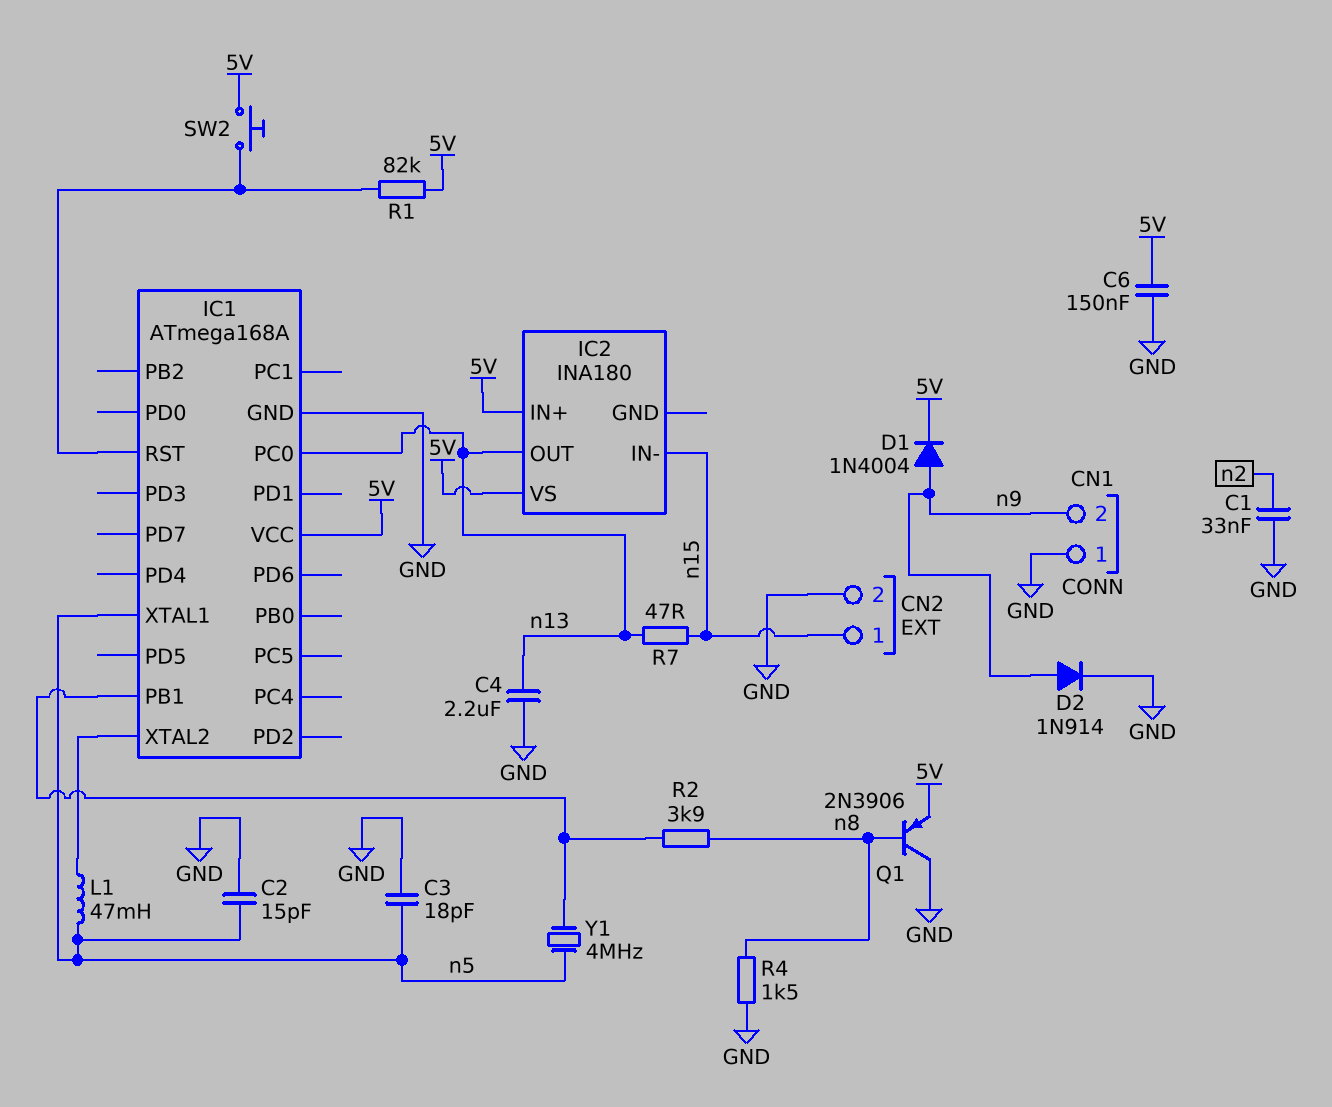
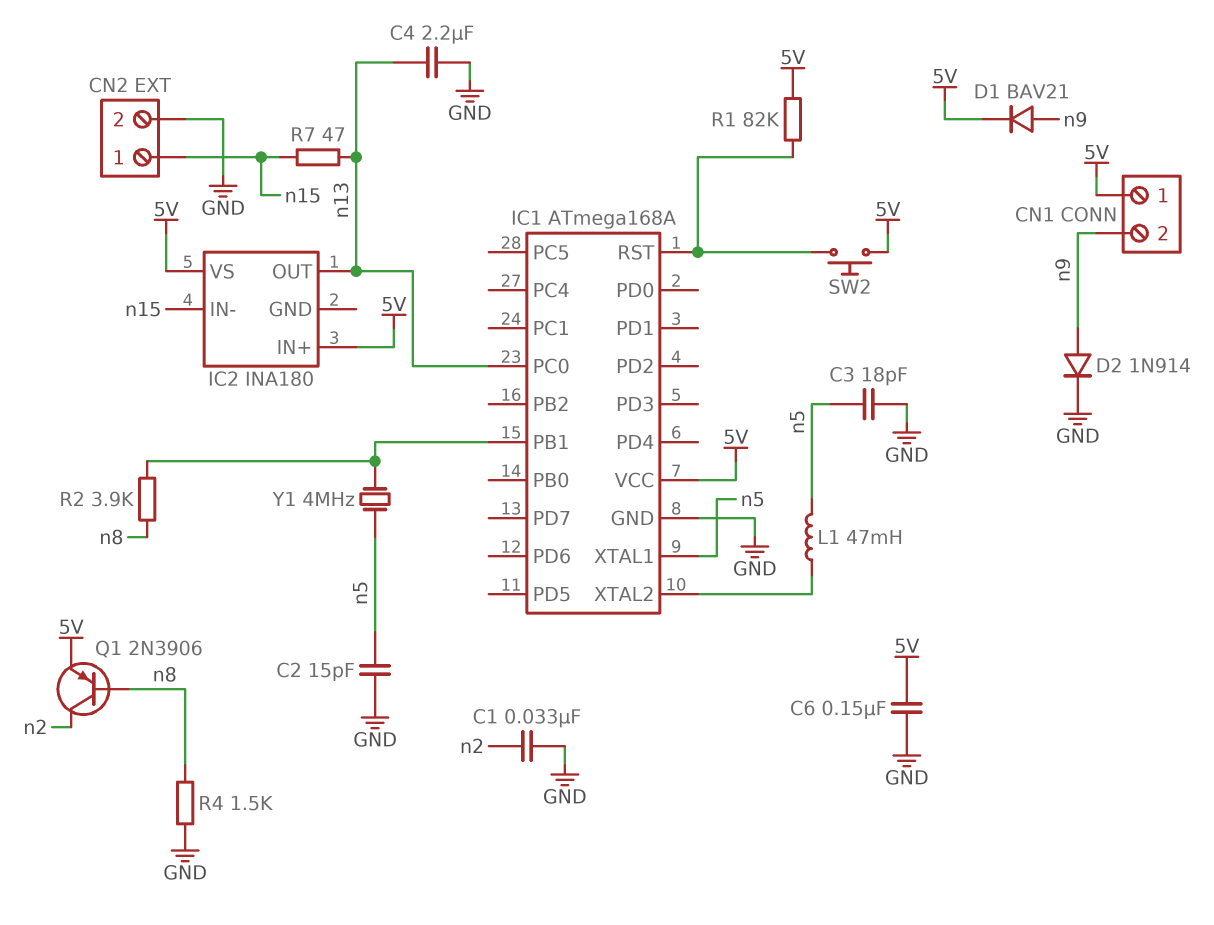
CN1 pin 1: GND -> 5V
D1: diode 1N4004 (A n9, K 5V) -> diode BAV21 (A n9, K 5V)
Q1: PNP 2N3906 (B n8, C GND, E 5V) -> PNP 2N3906 (B n8, C n2, E 5V)

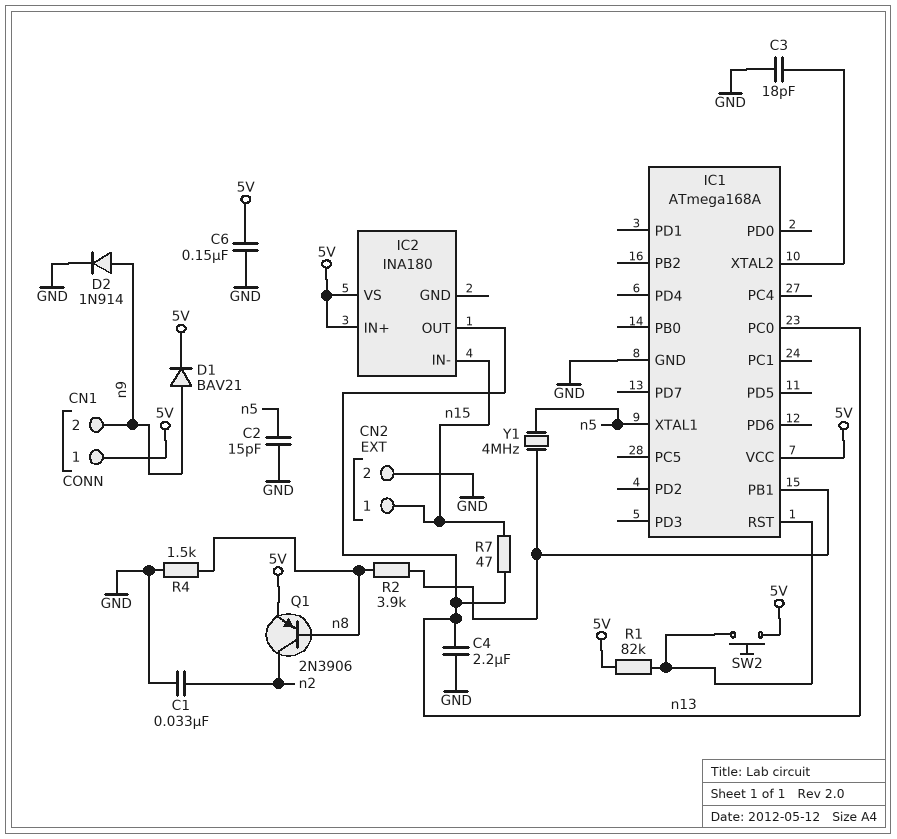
C3: 18pF (GND, n5) -> 18pF (GND, IC1/XTAL2)
L1: 47mH (IC1/XTAL2, n5) -> none

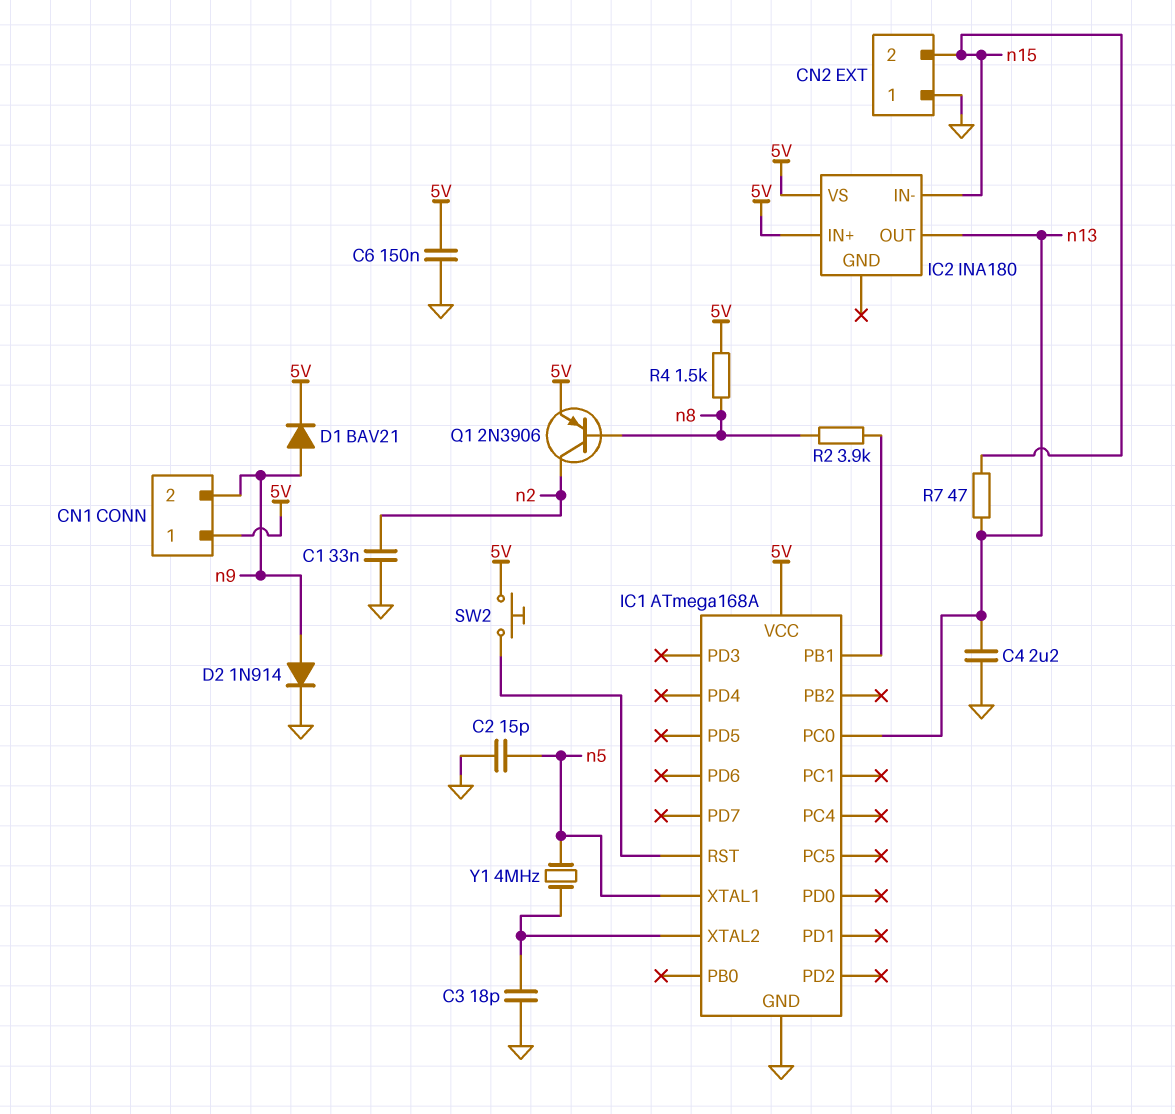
CN2 pin 1: n15 -> GND
CN2 pin 2: GND -> n15
R1: 82k (5V, IC1/RST) -> none
R4: 1.5k (GND, n8) -> 1.5k (5V, n8)
Y1: 4MHz (IC1/PB1, n5) -> 4MHz (IC1/XTAL2, n5)

